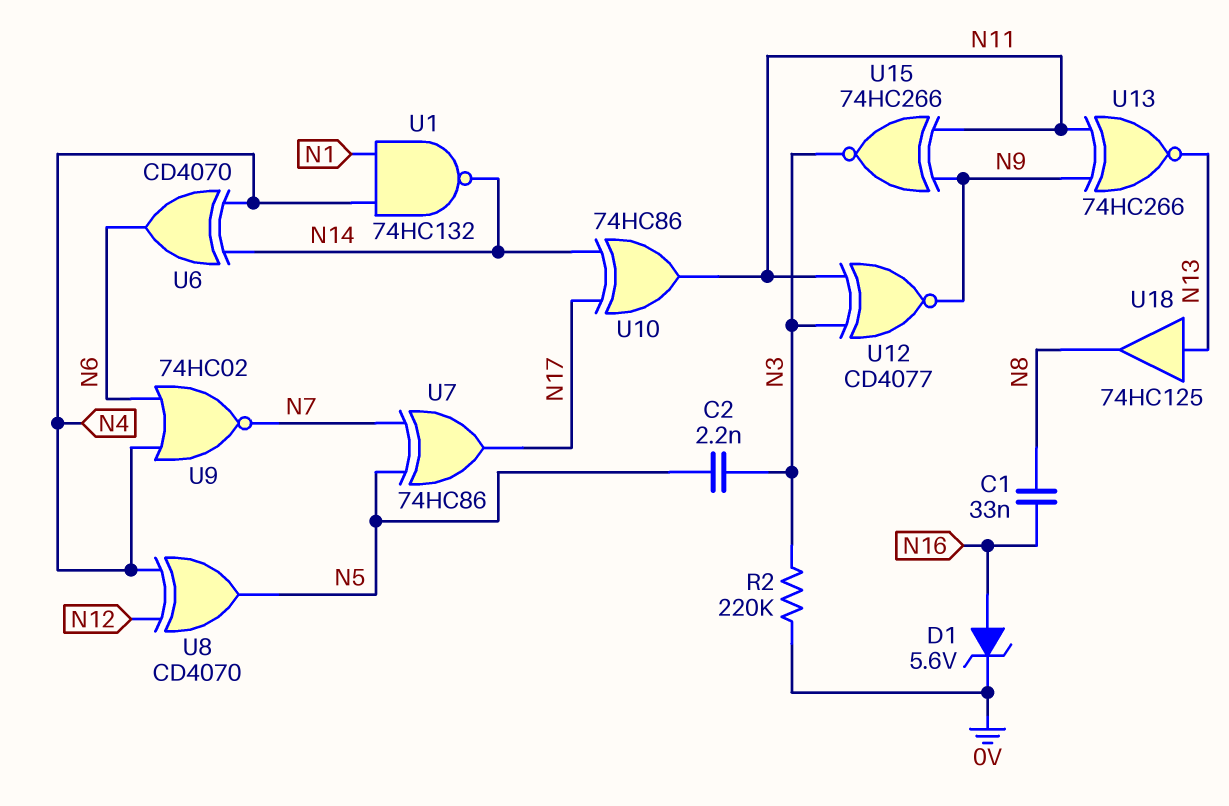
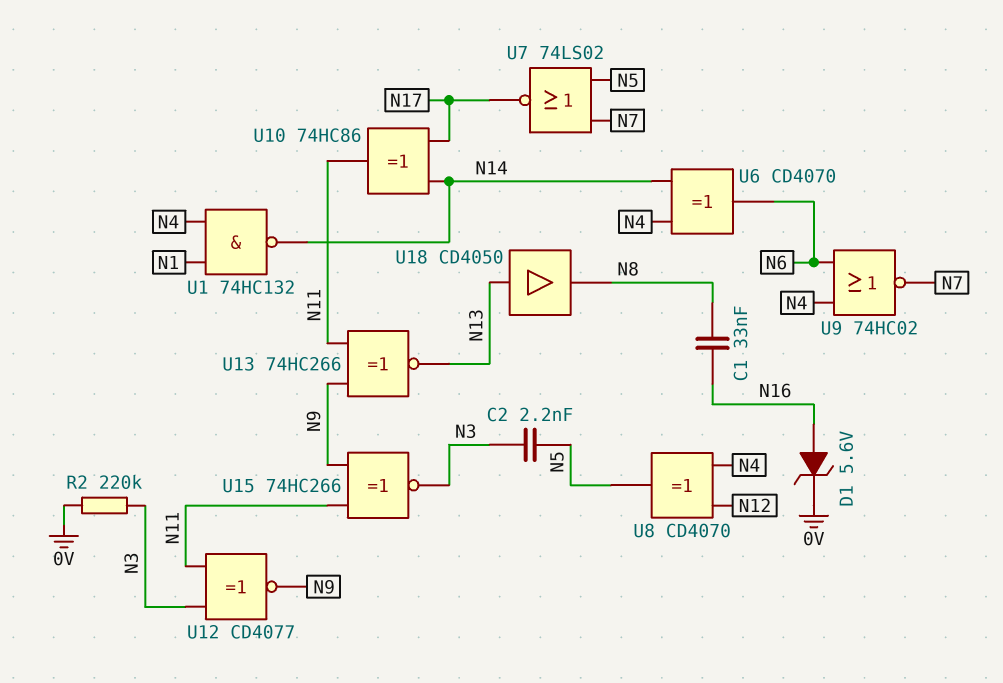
U7: XOR 74HC86 (in N5, in N7, out N17) -> NOR 74LS02 (in N5, in N7, out N17)
U18: buffer 74HC125 (in N13, out N8) -> buffer CD4050 (in N13, out N8)

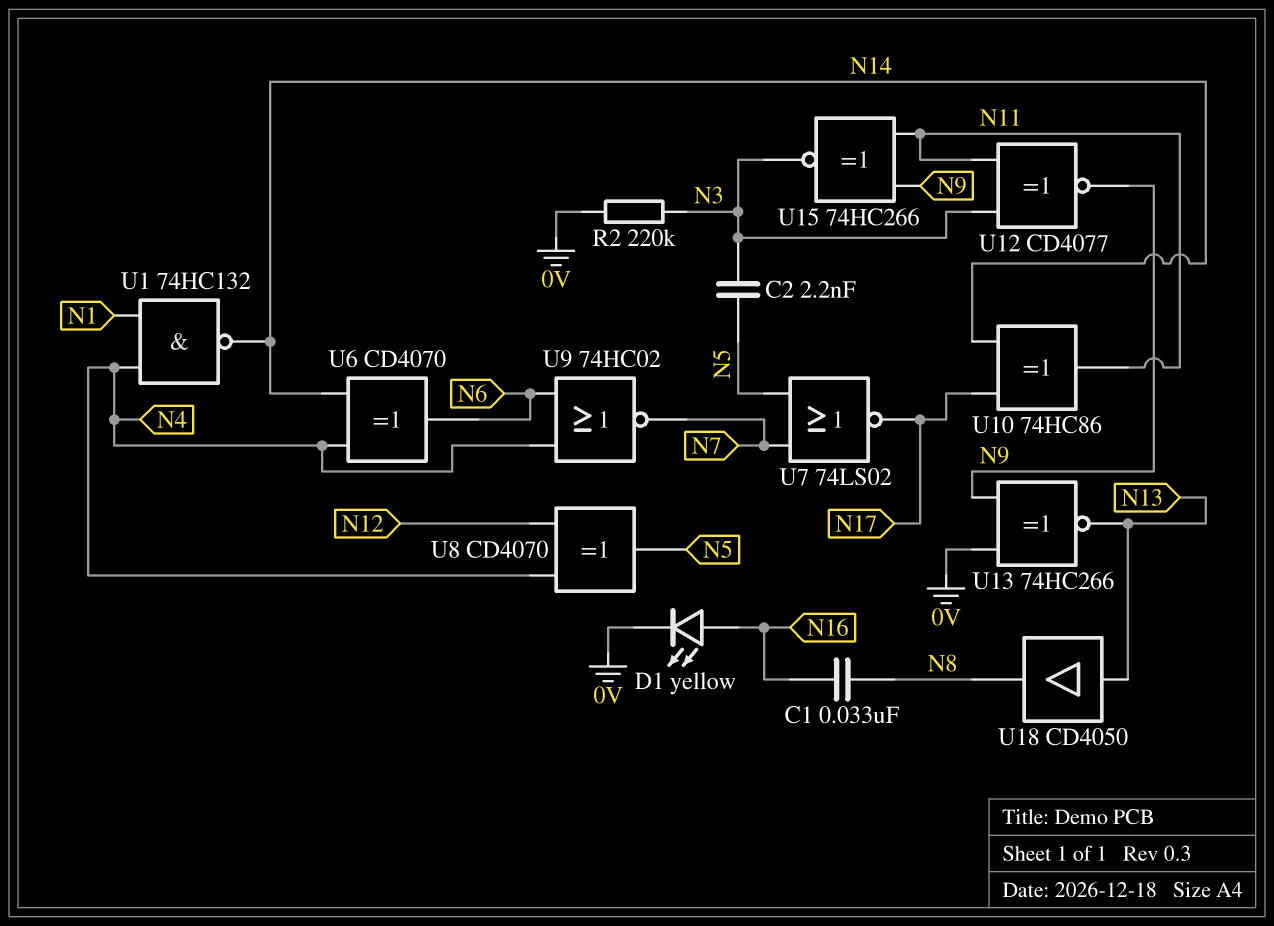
D1: zener 5.6V (A N16, K 0V) -> LED yellow (A N16, K 0V)
U13: XNOR 74HC266 (in N9, in N11, out N13) -> XNOR 74HC266 (in 0V, in N9, out N13)

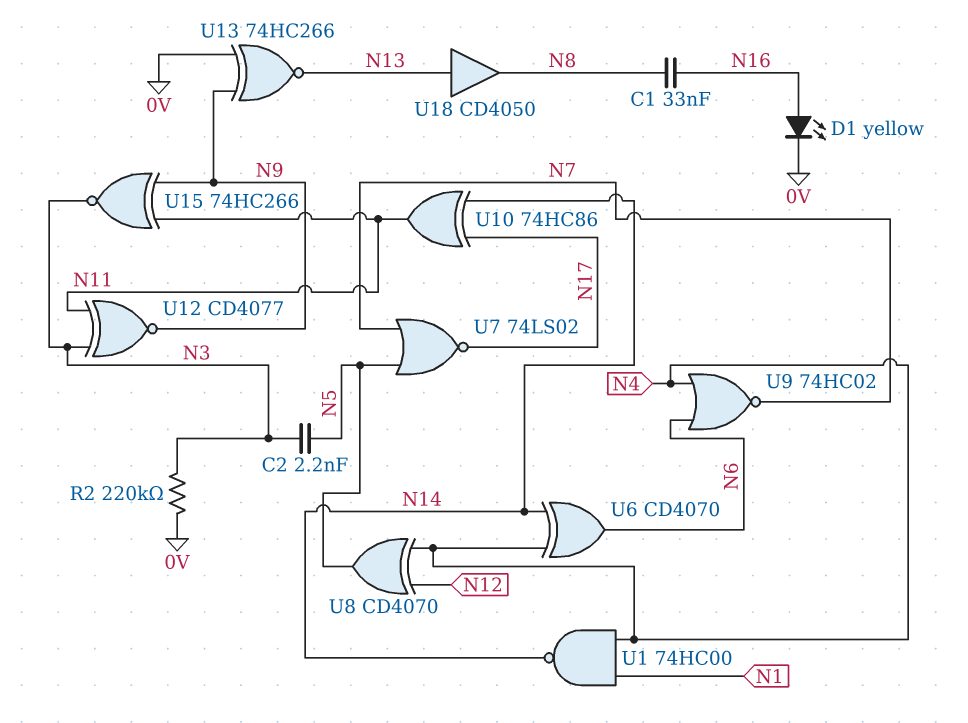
U1: NAND 74HC132 (in N1, in N4, out N14) -> NAND 74HC00 (in N1, in N4, out N14)

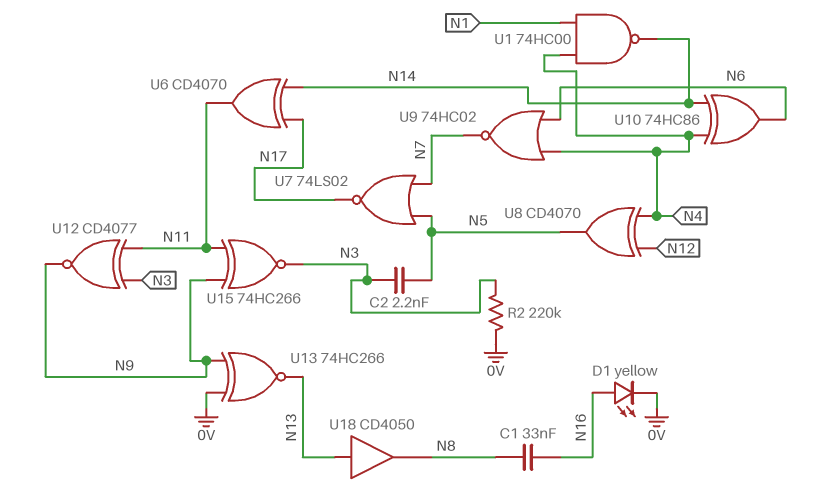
U6: XOR CD4070 (in N4, in N14, out N6) -> XOR CD4070 (in N14, in N17, out N11)
U10: XOR 74HC86 (in N14, in N17, out N11) -> XOR 74HC86 (in N4, in N14, out N6)

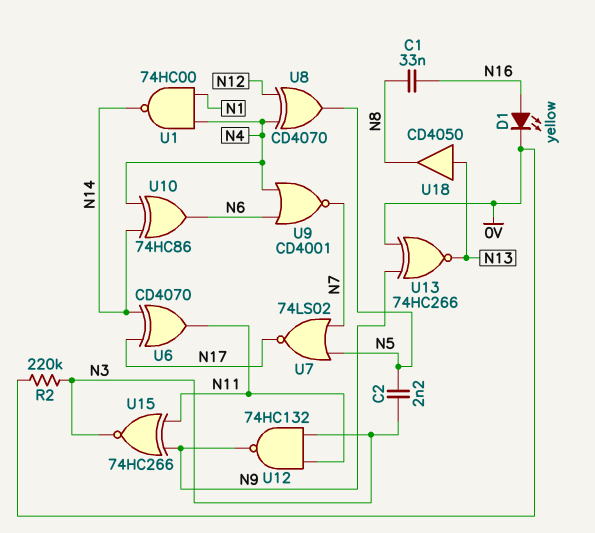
U9: NOR 74HC02 (in N4, in N6, out N7) -> NOR CD4001 (in N4, in N6, out N7)
U12: XNOR CD4077 (in N3, in N11, out N9) -> NAND 74HC132 (in N3, in N11, out N9)

